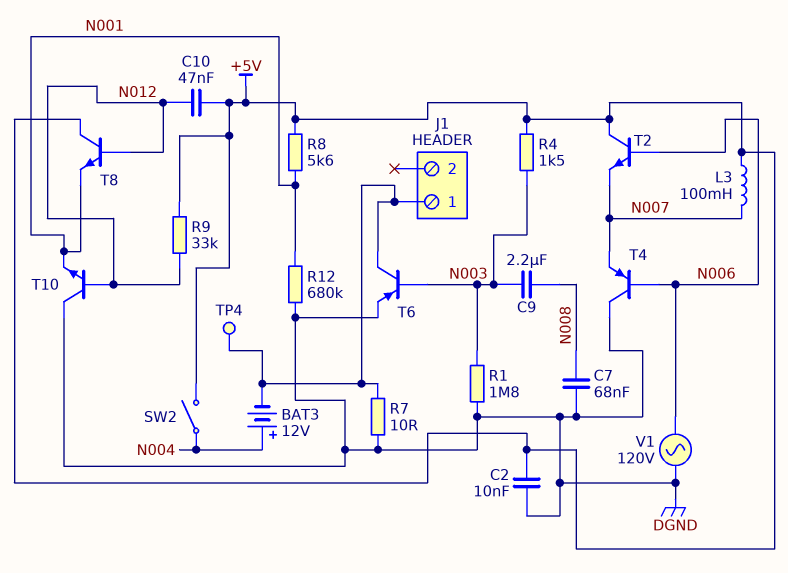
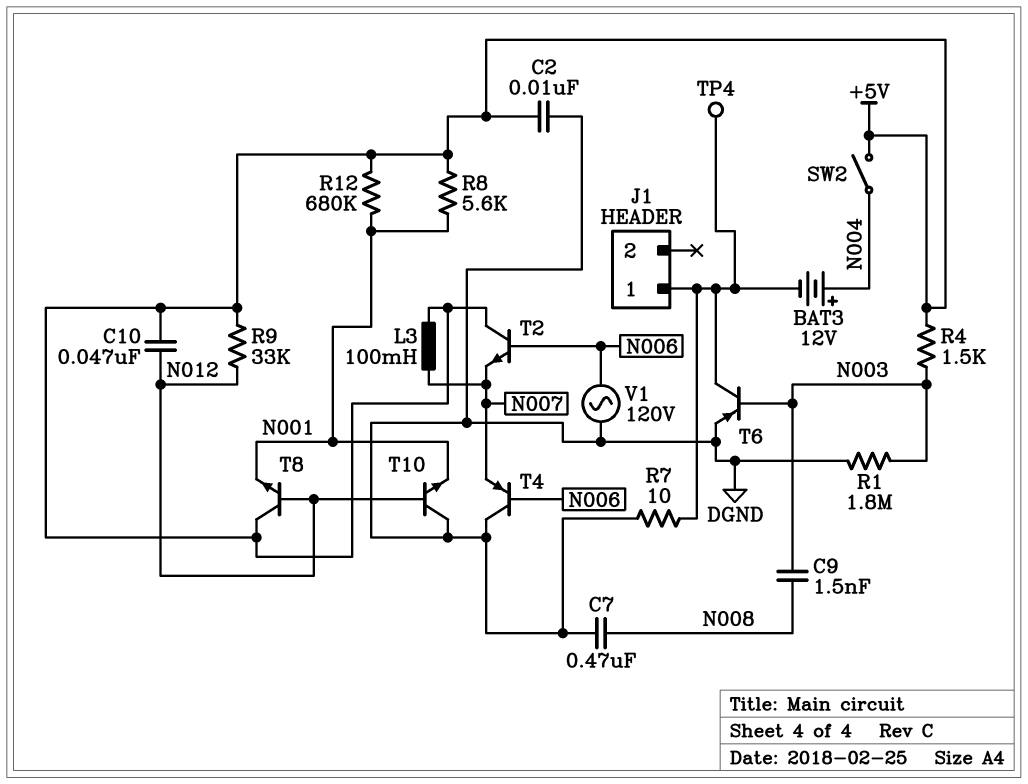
C7: 68nF (DGND, N008) -> 470nF (DGND, N008)
C9: 2.2uF (N003, N008) -> 1.5nF (N003, N008)
R12: 680k (DGND, N001) -> 680k (+5V, N001)

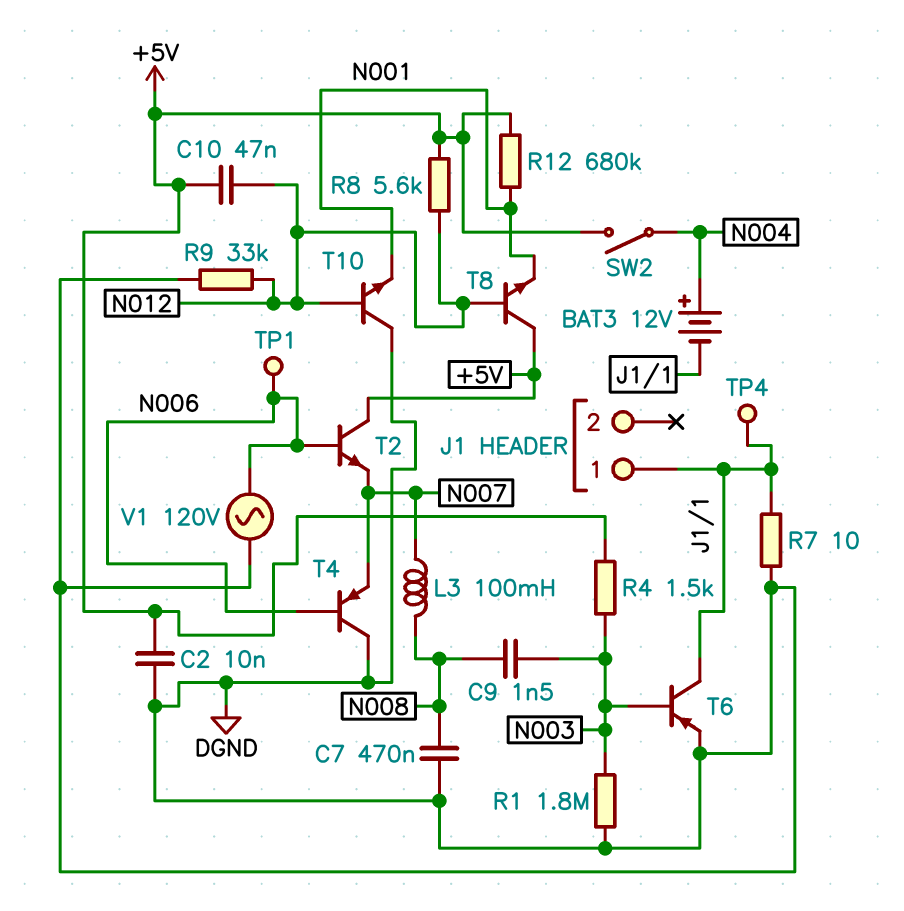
L3: 100mH (+5V, N007) -> 100mH (N007, N008)
R8: 5.6k (+5V, N001) -> 5.6k (+5V, N012)
R9: 33k (+5V, N012) -> 33k (DGND, N012)
TP1: none -> test point (N006)

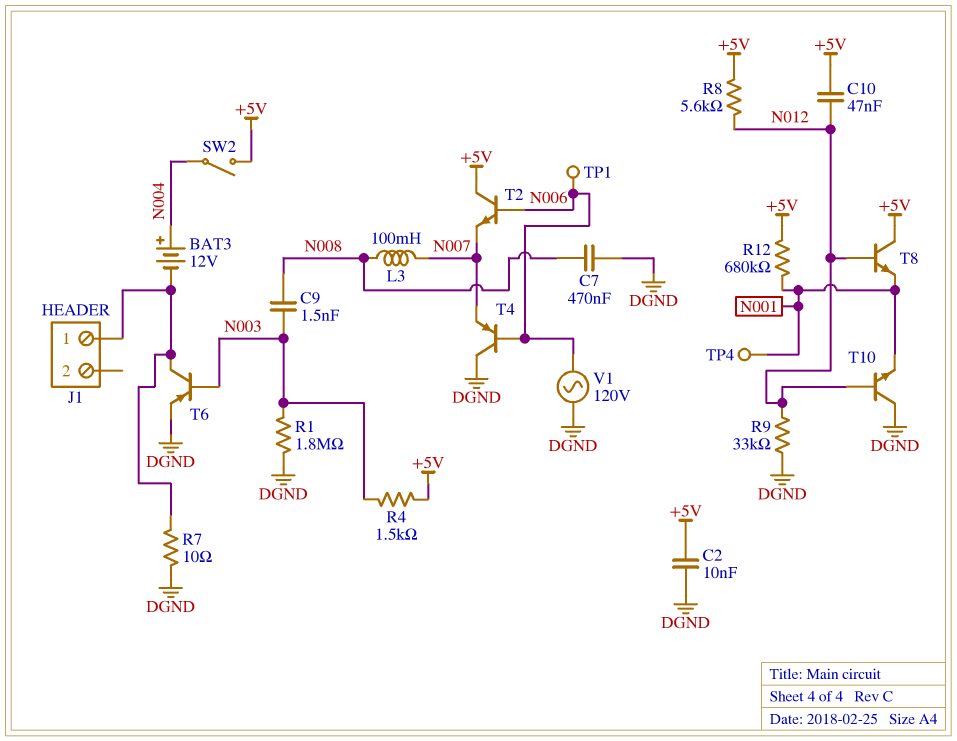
TP4: test point (J1/1) -> test point (N001)

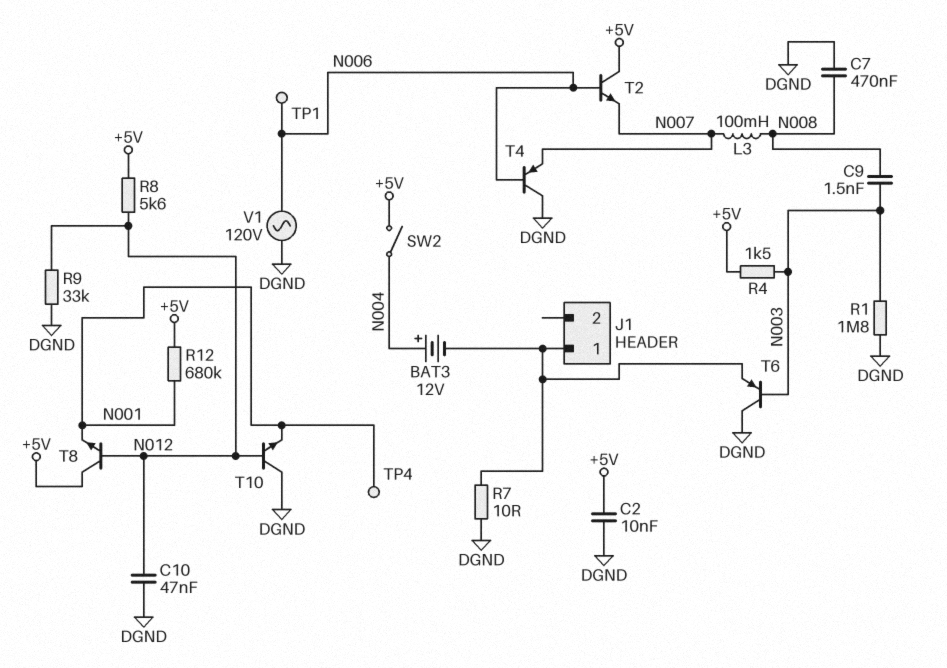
C10: 47nF (+5V, N012) -> 47nF (DGND, N012)
T6: PNP (B N003, C J1/1, E DGND) -> PNP (B N003, C DGND, E J1/1)

